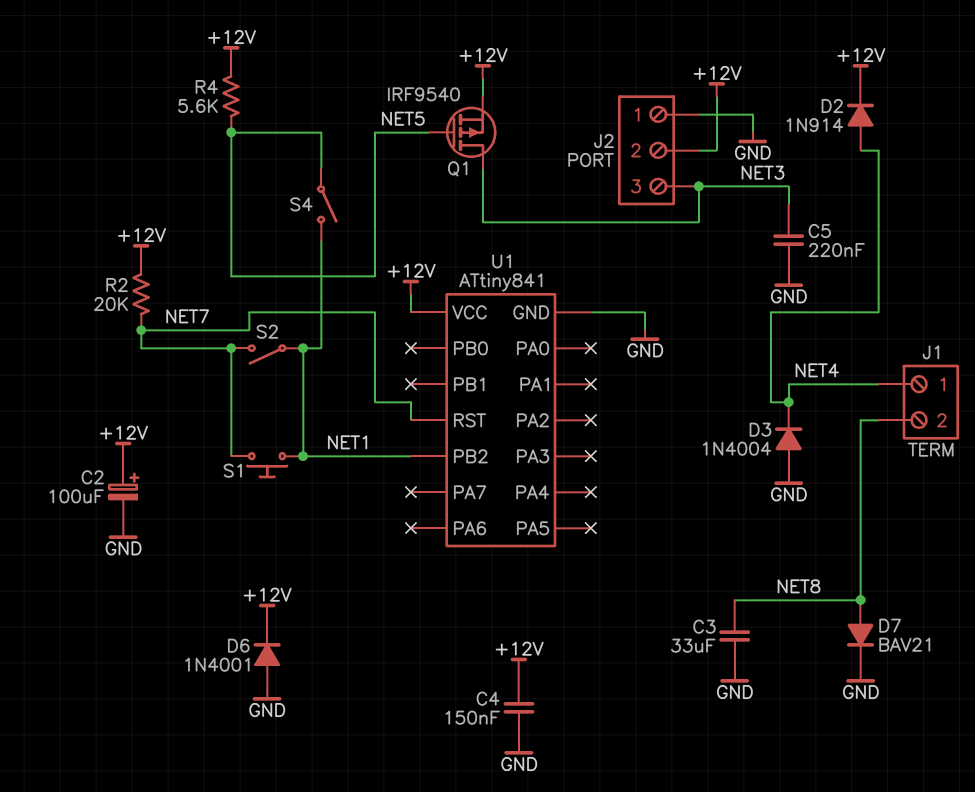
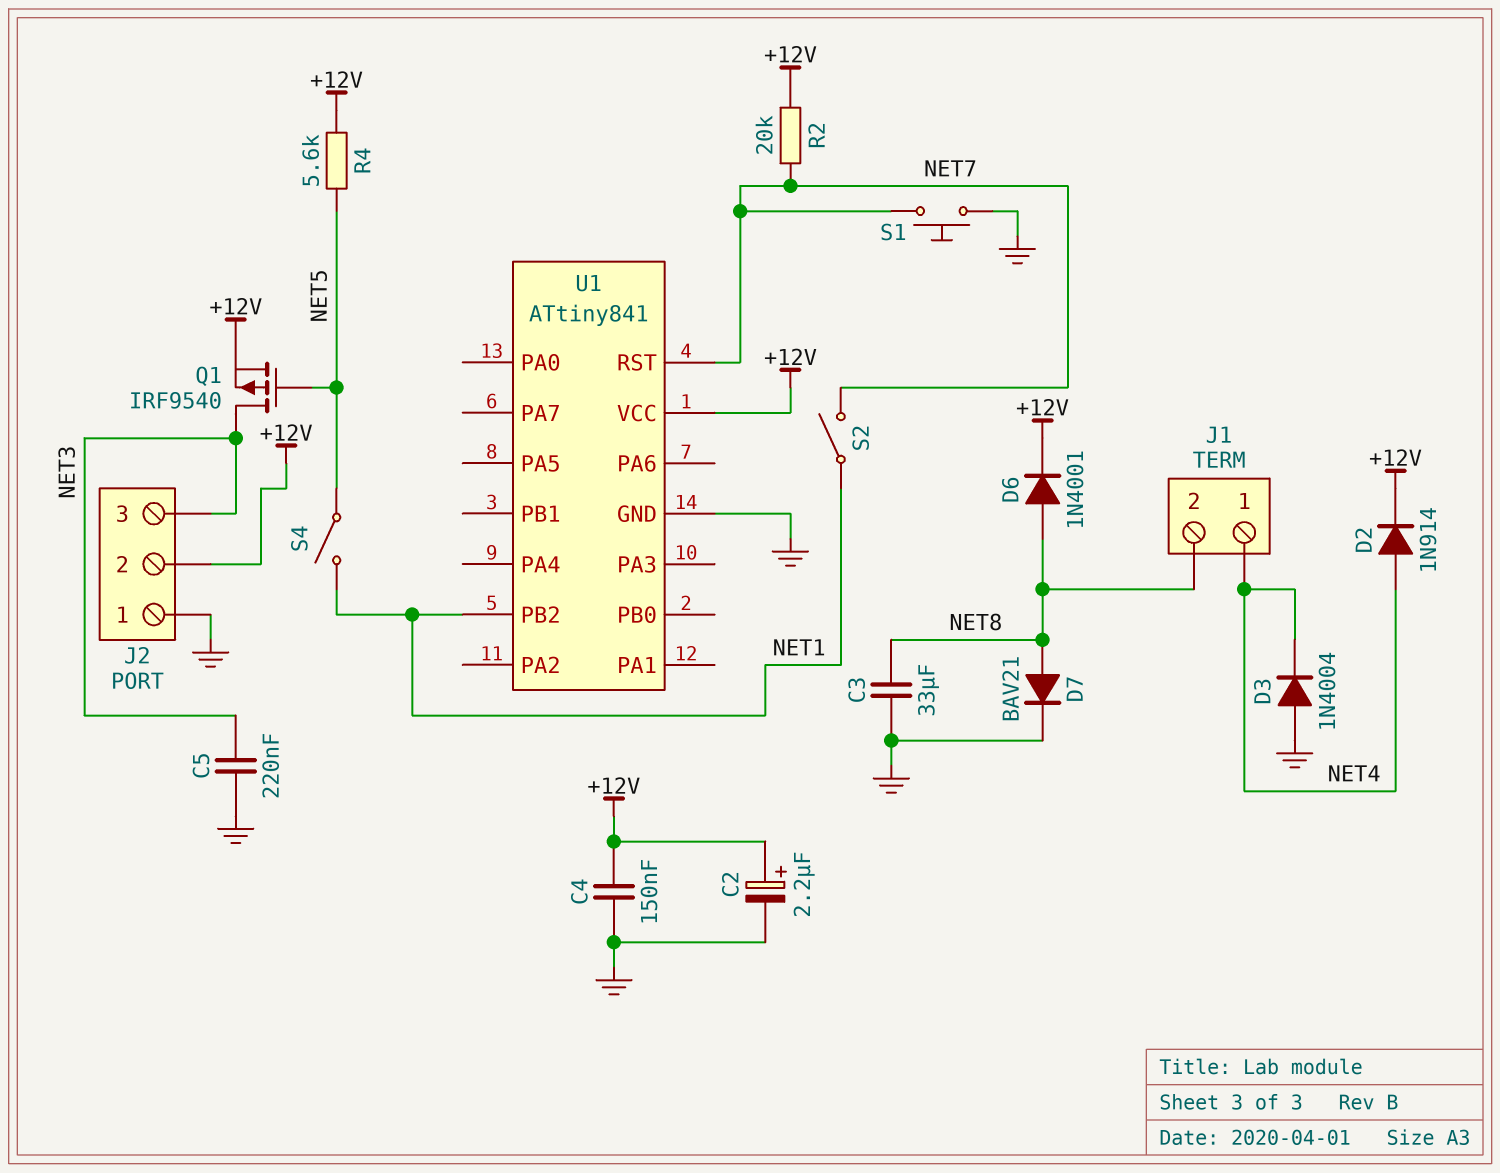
C2: 100uF (plus +12V, minus GND) -> 2.2uF (plus +12V, minus GND)
D6: diode 1N4001 (A GND, K +12V) -> diode 1N4001 (A NET8, K +12V)
S1: button (NET1, NET7) -> button (GND, NET7)

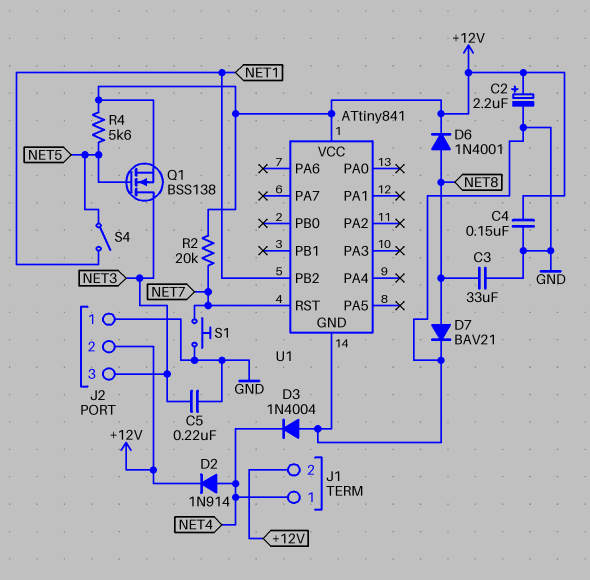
J1 pin 2: NET8 -> +12V
Q1: PMOS IRF9540 (G NET5, D NET3, S +12V) -> NMOS BSS138 (G NET5, D NET3, S +12V)
S2: switch (NET1, NET7) -> none

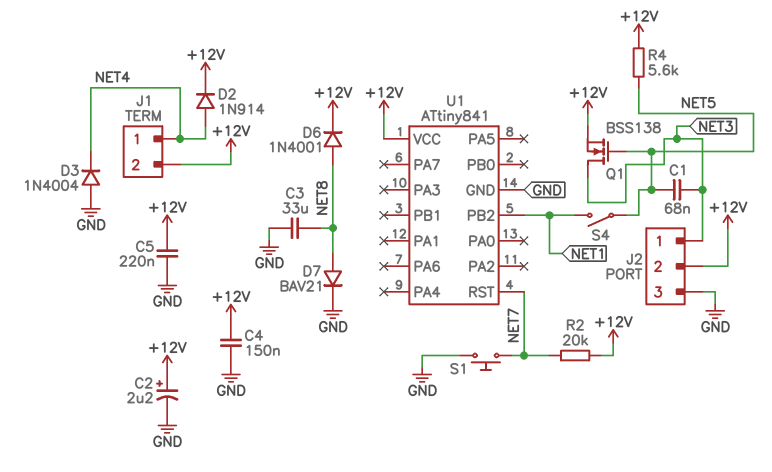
C1: none -> 68nF (NET3, NET5)
C5: 220nF (GND, NET3) -> 220nF (+12V, GND)
J2 pin 1: GND -> NET3
J2 pin 3: NET3 -> GND

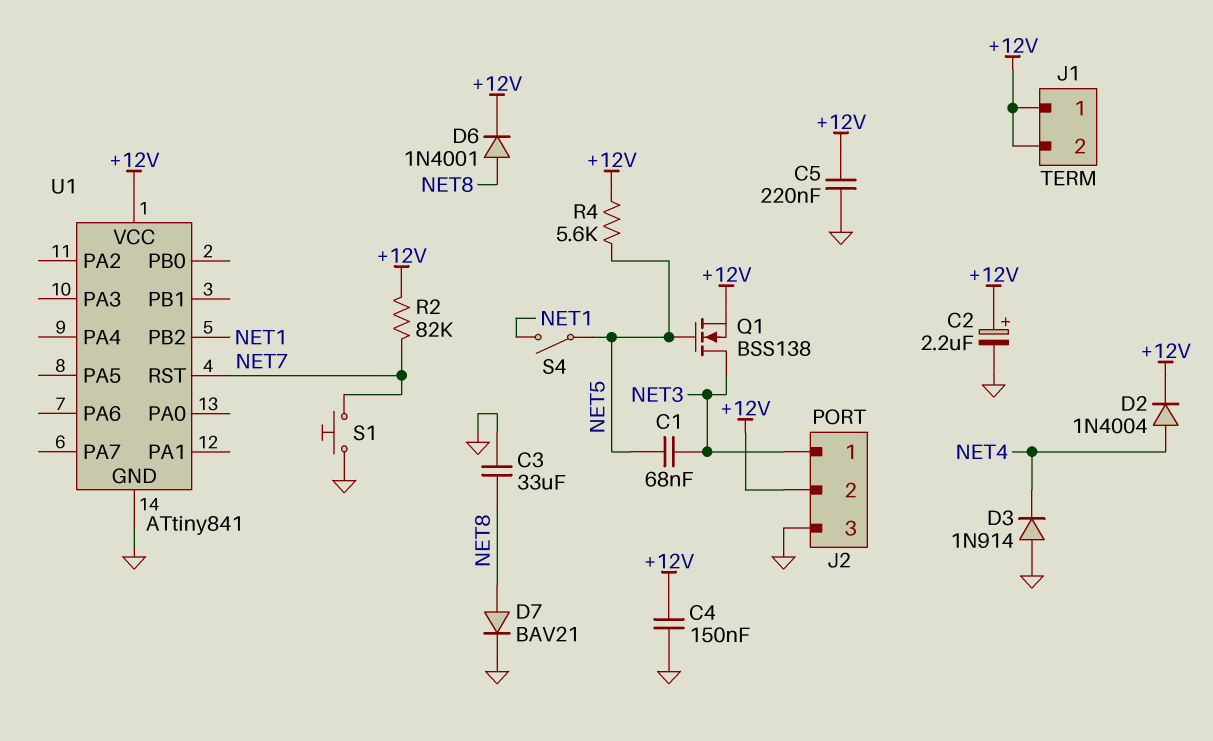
D2: diode 1N914 (A NET4, K +12V) -> diode 1N4004 (A NET4, K +12V)
D3: diode 1N4004 (A GND, K NET4) -> diode 1N914 (A GND, K NET4)
J1 pin 1: NET4 -> +12V
R2: 20k (+12V, NET7) -> 82k (+12V, NET7)

